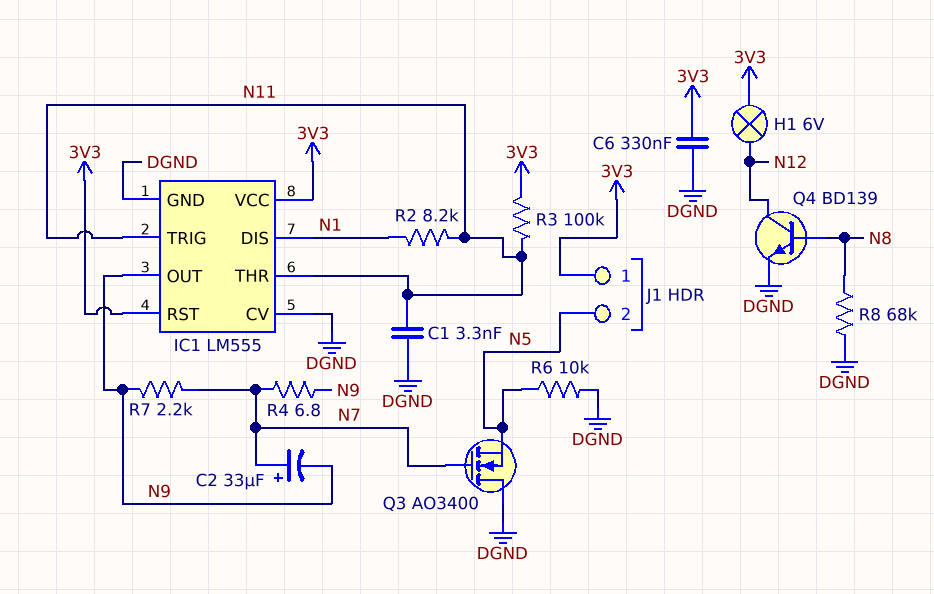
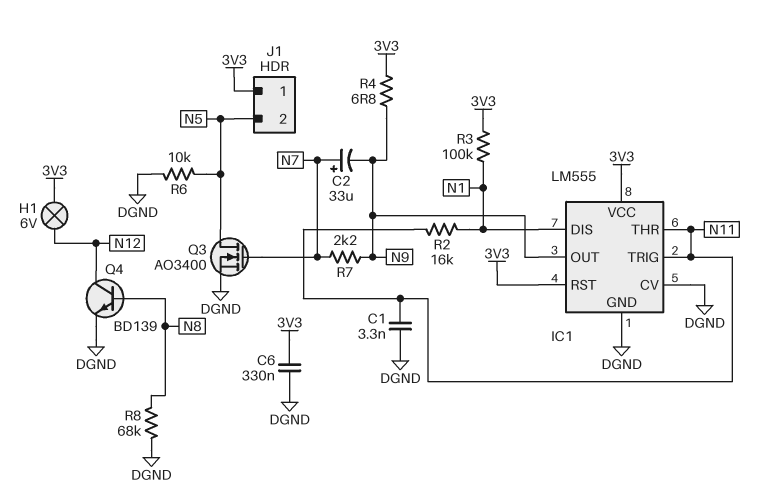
Q3: NMOS AO3400 (G N7, D DGND, S N5) -> NMOS AO3400 (G N7, D N5, S DGND)
R2: 8.2k (N1, N11) -> 16k (N1, N11)
R3: 100k (3V3, N11) -> 100k (3V3, N1)
R4: 6.8 (N7, N9) -> 6.8 (3V3, N9)

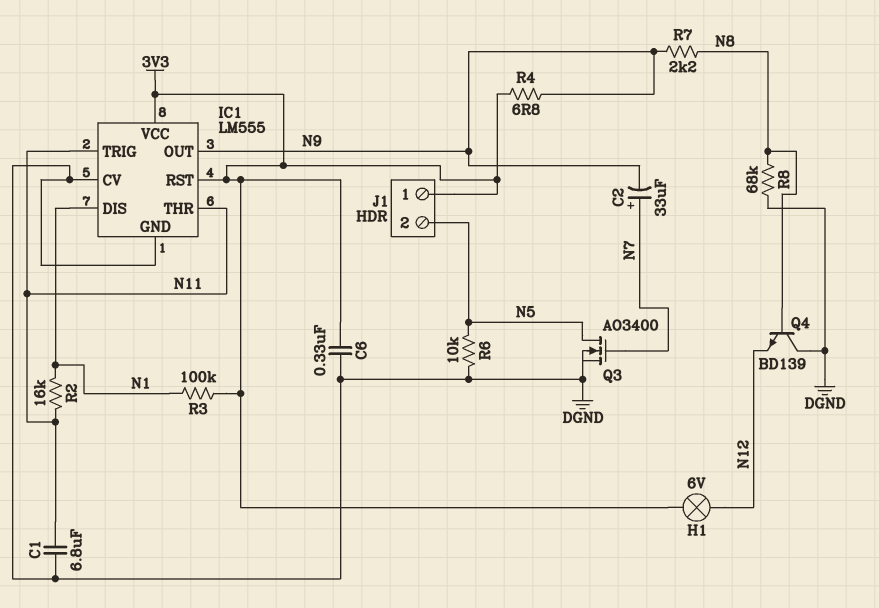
C1: 3.3nF (DGND, N11) -> 6.8uF (DGND, N11)
Q4: NPN BD139 (B N8, C N12, E DGND) -> NPN BD139 (B N8, C DGND, E N12)
R7: 2.2k (N7, N9) -> 2.2k (N8, N9)

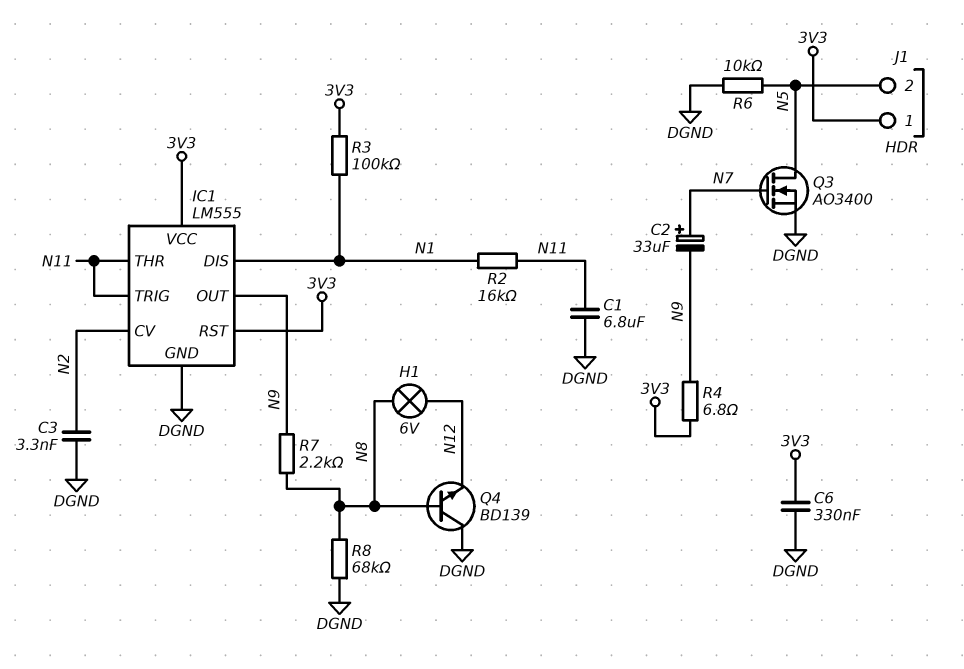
C3: none -> 3.3nF (DGND, N2)
H1: lamp 6V (3V3, N12) -> lamp 6V (N8, N12)
IC1 pin CV: DGND -> N2

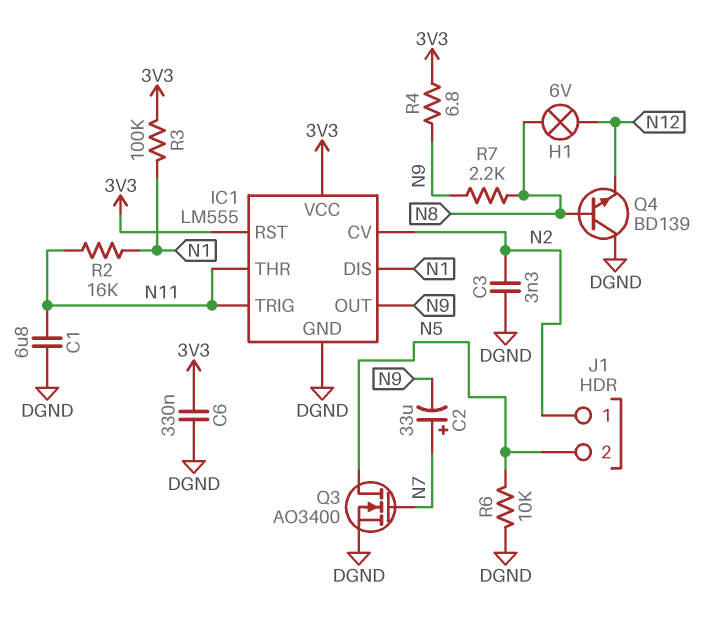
J1 pin 1: 3V3 -> N2
R8: 68k (DGND, N8) -> none

